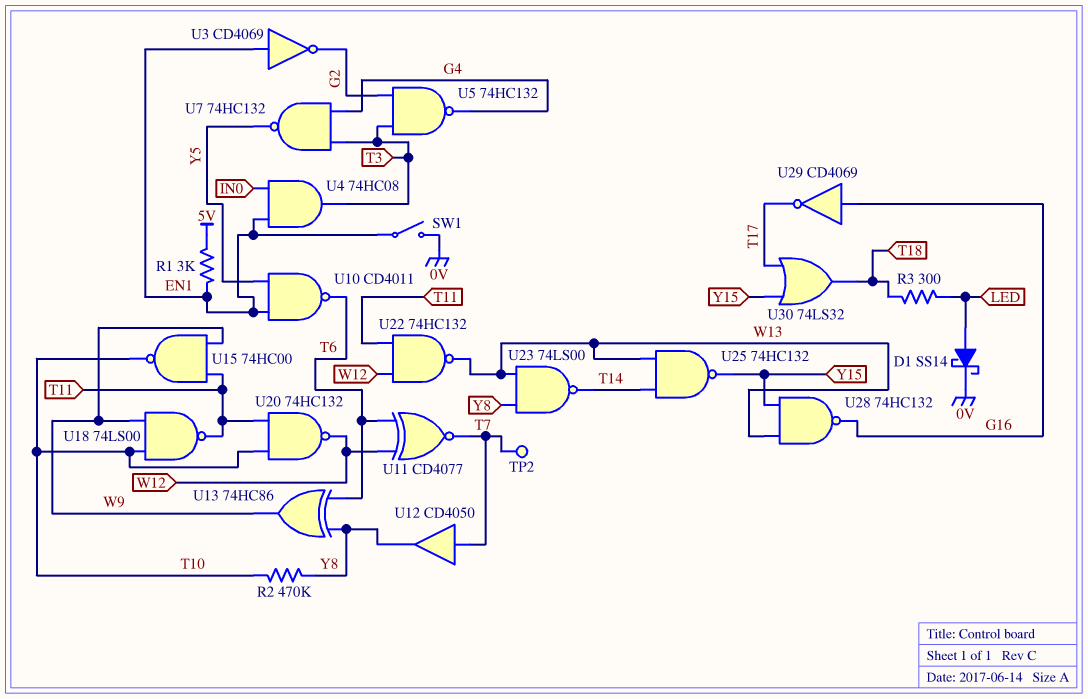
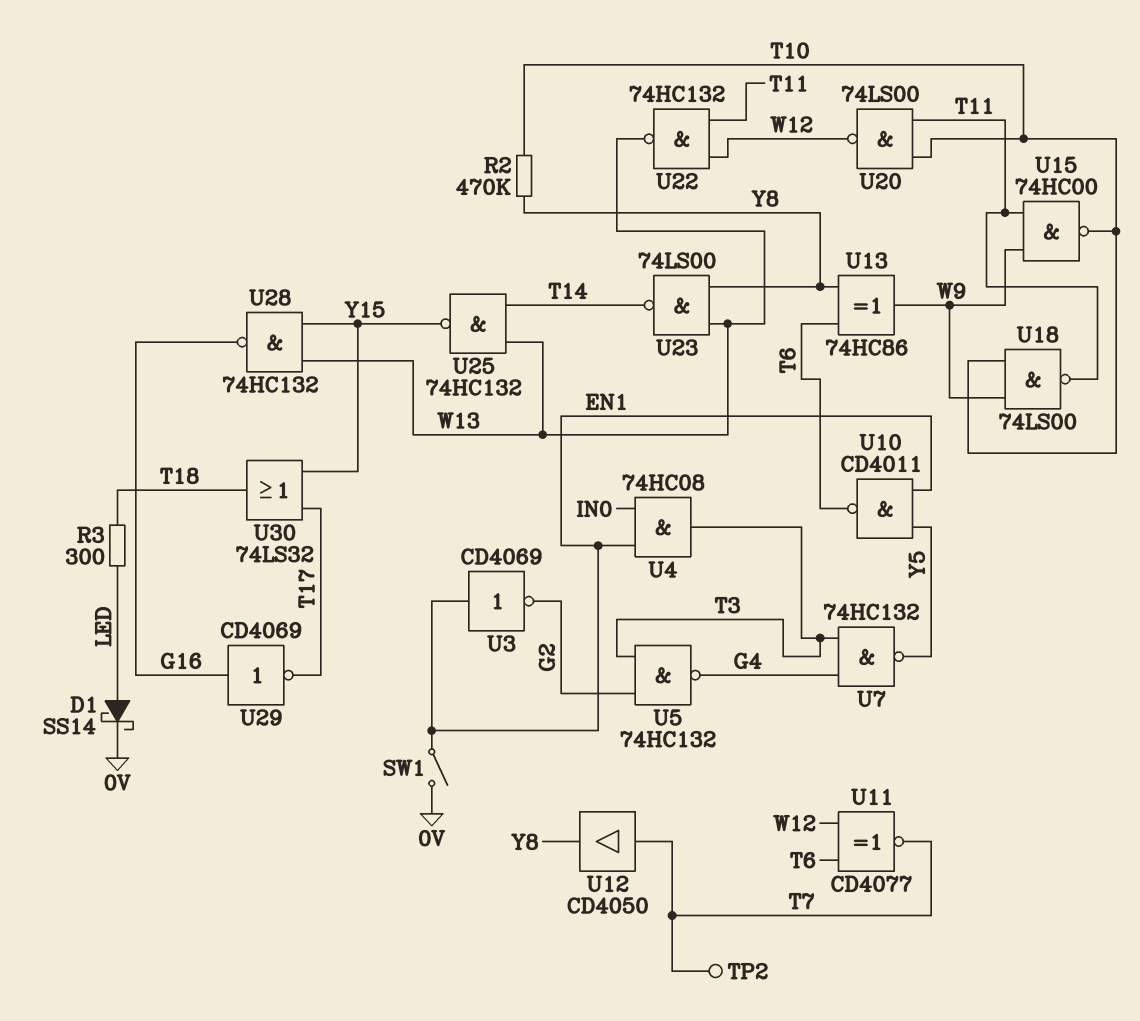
R1: 3k (5V, EN1) -> none
U20: NAND 74HC132 (in T10, in T11, out W12) -> NAND 74LS00 (in T10, in T11, out W12)

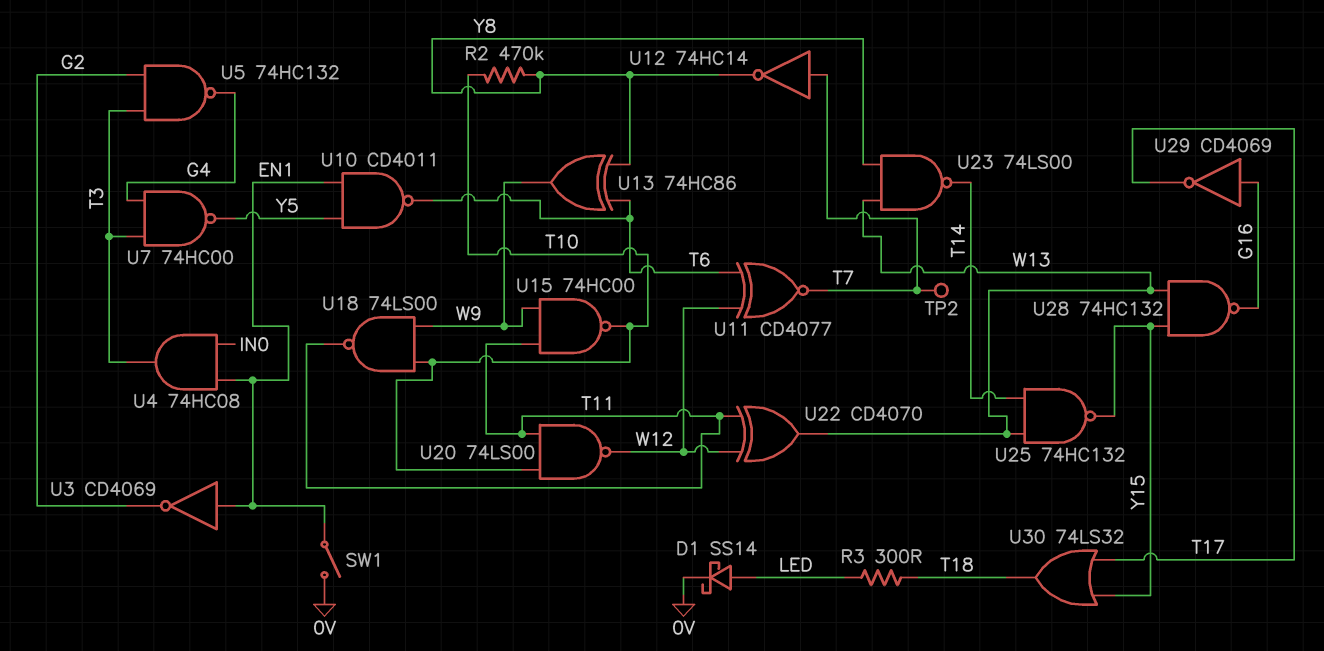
U7: NAND 74HC132 (in G4, in T3, out Y5) -> NAND 74HC00 (in G4, in T3, out Y5)
U12: buffer CD4050 (in T7, out Y8) -> NOT 74HC14 (in T7, out Y8)
U22: NAND 74HC132 (in T11, in W12, out W13) -> XOR CD4070 (in T11, in W12, out W13)

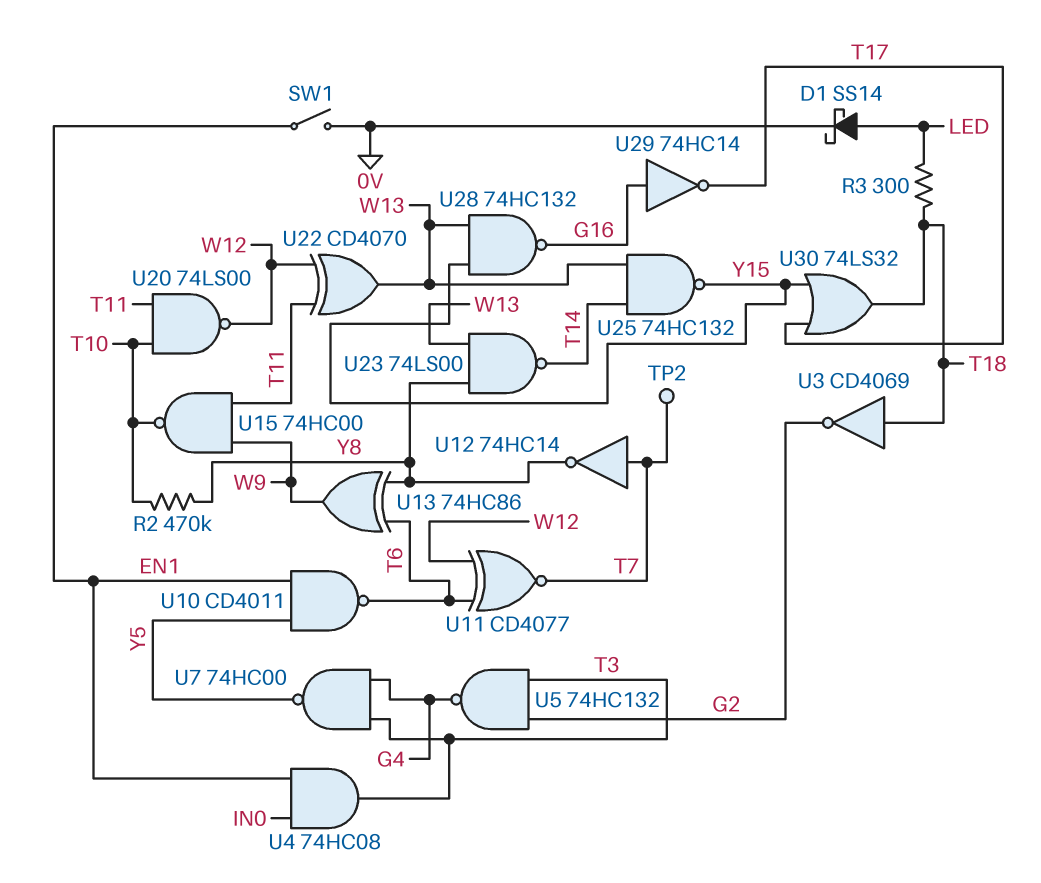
U3: NOT CD4069 (in EN1, out G2) -> NOT CD4069 (in T18, out G2)
U18: NAND 74LS00 (in T10, in W9, out T11) -> none
U29: NOT CD4069 (in G16, out T17) -> NOT 74HC14 (in G16, out T17)

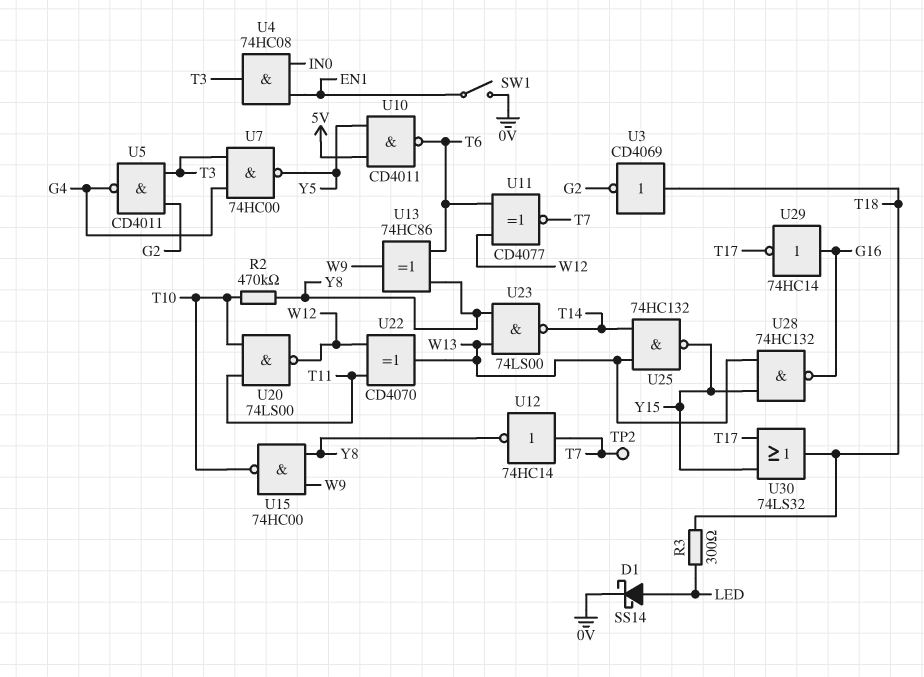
U5: NAND 74HC132 (in G2, in T3, out G4) -> NAND CD4011 (in G2, in T3, out G4)
U10: NAND CD4011 (in EN1, in Y5, out T6) -> NAND CD4011 (in 5V, in Y5, out T6)
U15: NAND 74HC00 (in T11, in W9, out T10) -> NAND 74HC00 (in W9, in Y8, out T10)

